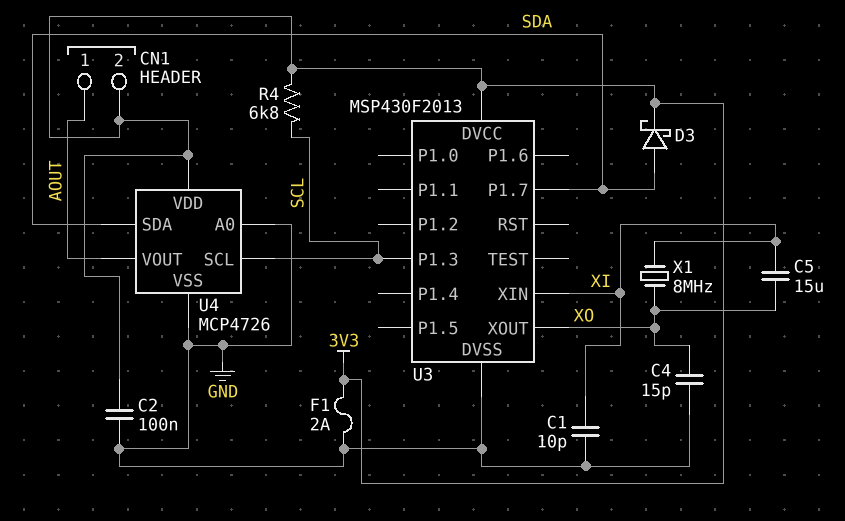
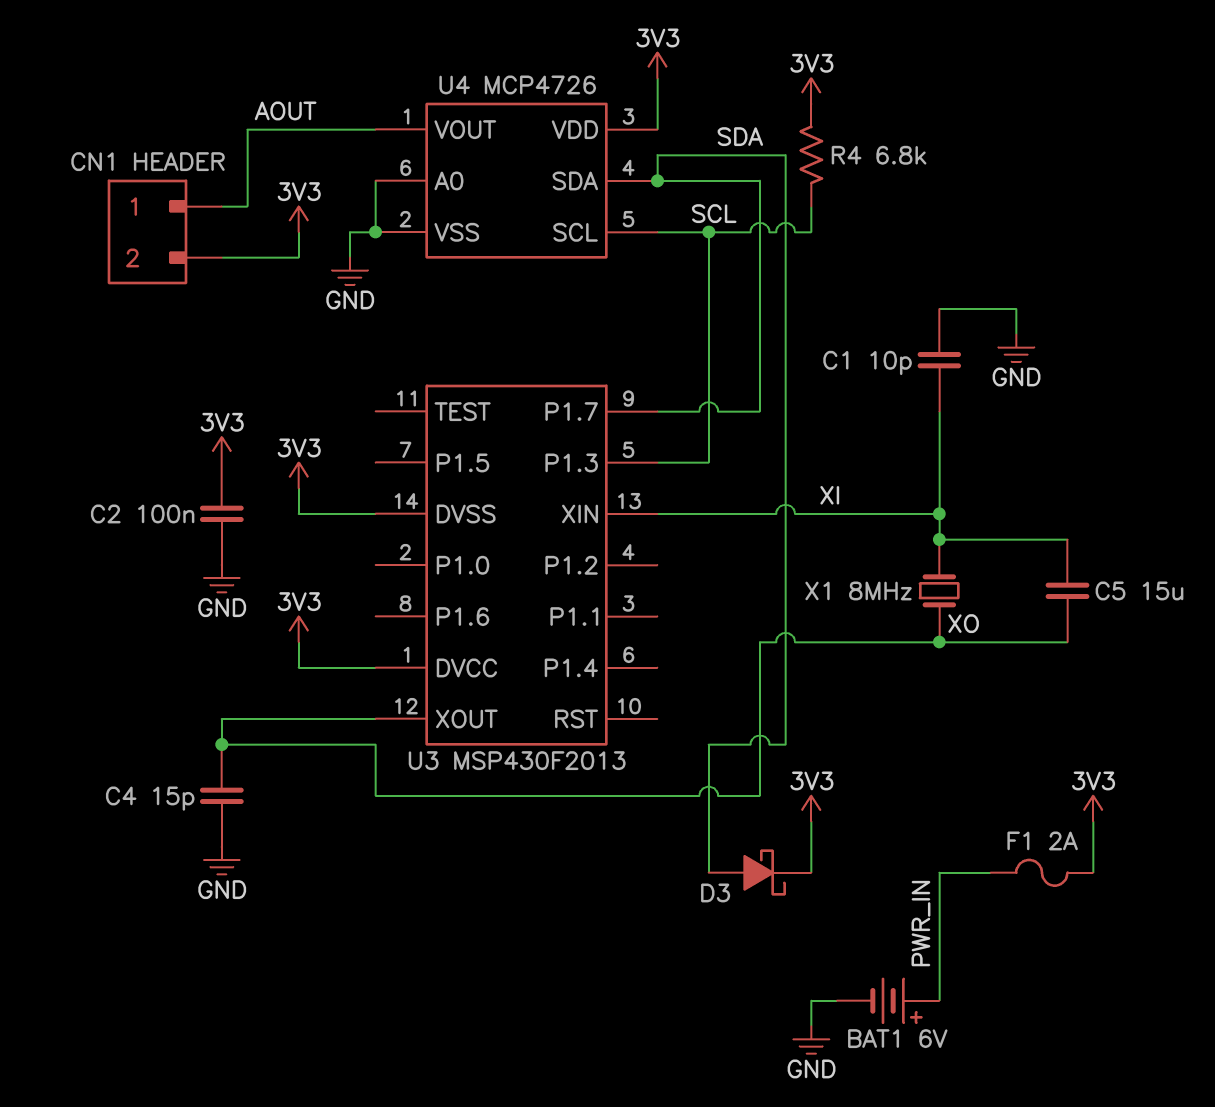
BAT1: none -> 6V (plus PWR_IN, minus GND)
F1: 2A (3V3, GND) -> 2A (3V3, PWR_IN)
U3 pin DVSS: GND -> 3V3

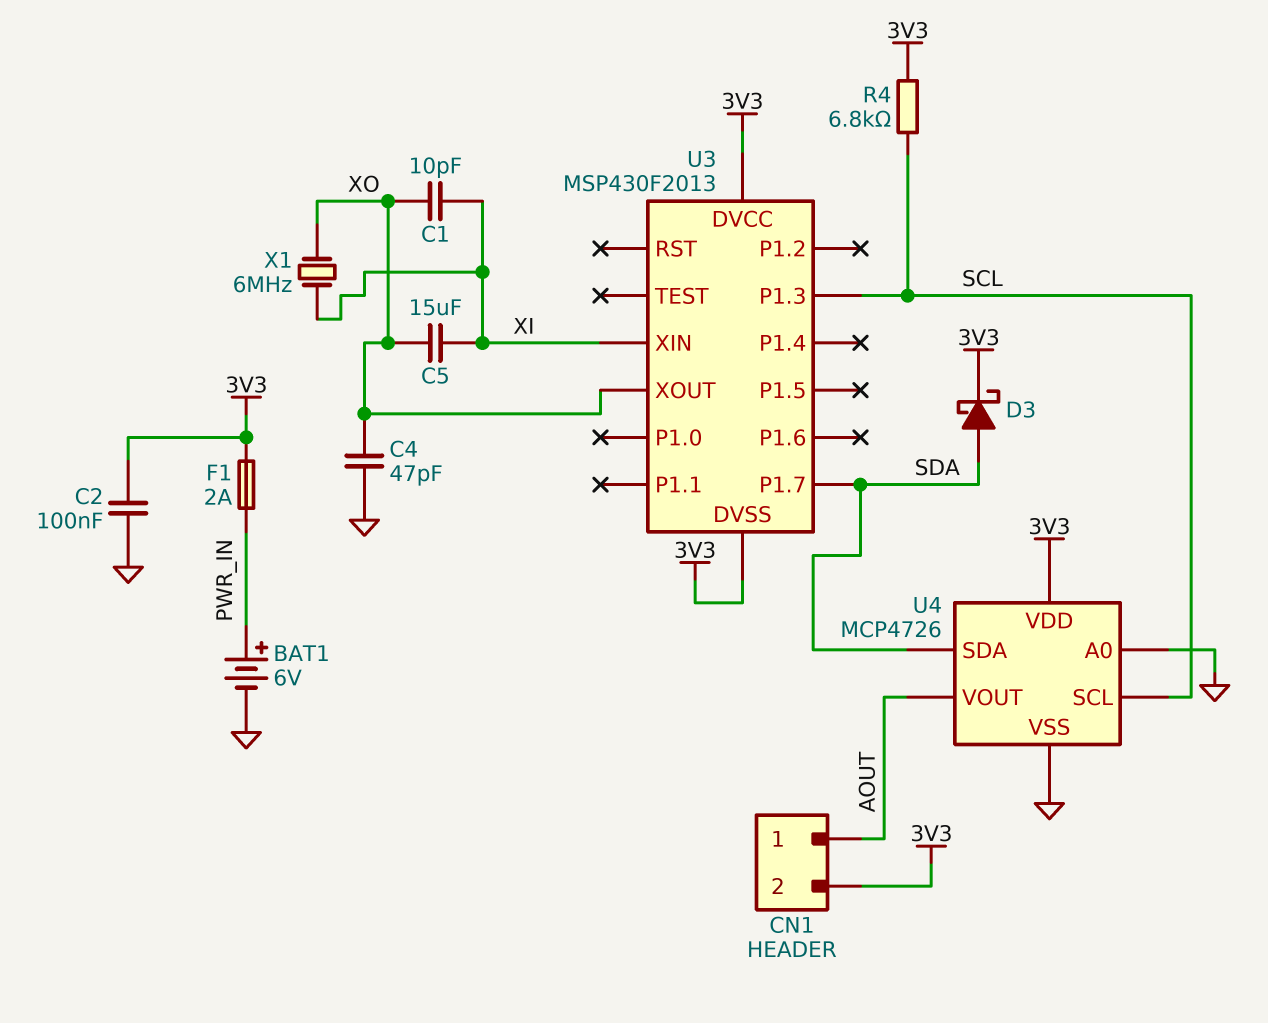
C1: 10pF (GND, XI) -> 10pF (XI, XO)
C4: 15pF (GND, XO) -> 47pF (GND, XO)
X1: 8MHz (XI, XO) -> 6MHz (XI, XO)

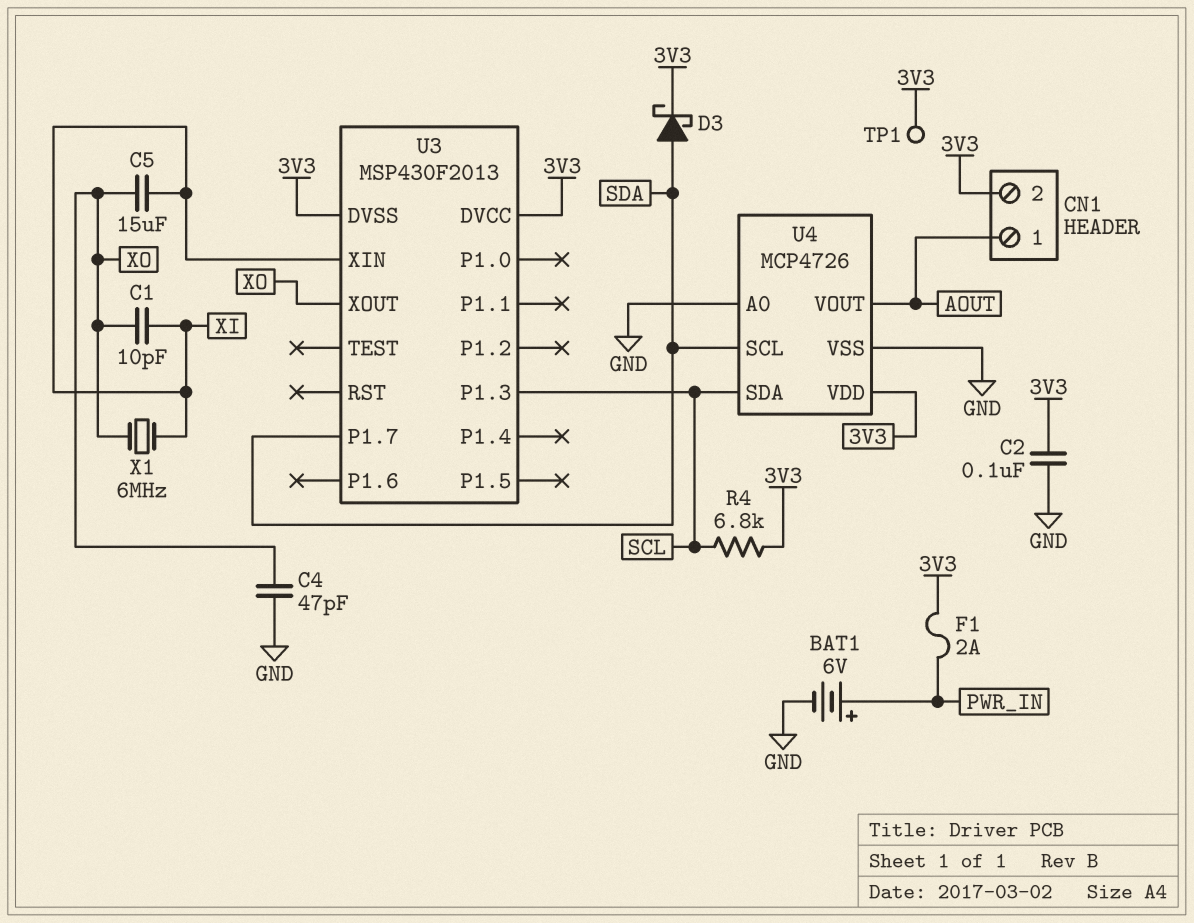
TP1: none -> test point (3V3)
U4 pin SCL: SCL -> SDA
U4 pin SDA: SDA -> SCL

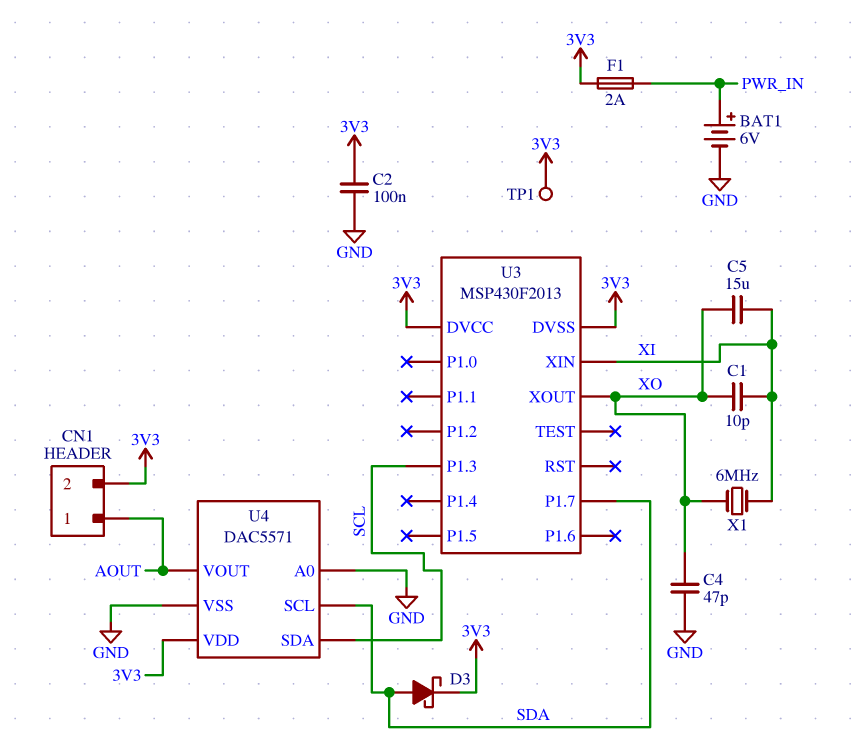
R4: 6.8k (3V3, SCL) -> none
U4: MCP4726 -> DAC5571

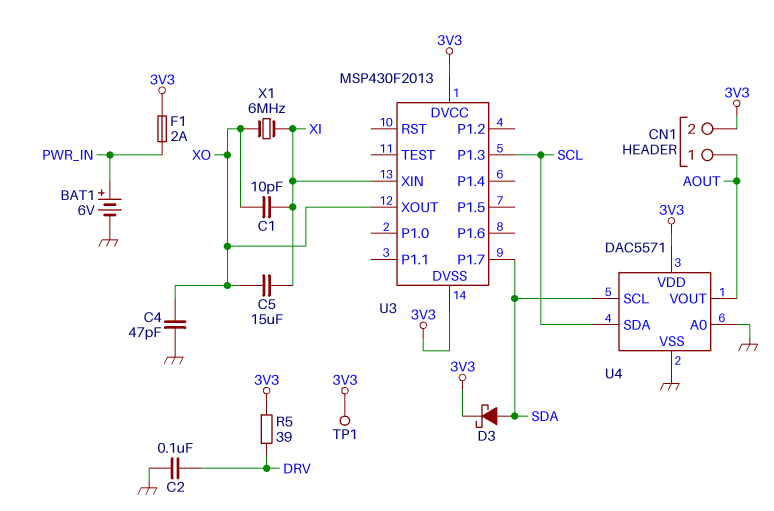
C2: 100nF (3V3, GND) -> 100nF (DRV, GND)
R5: none -> 39 (3V3, DRV)

